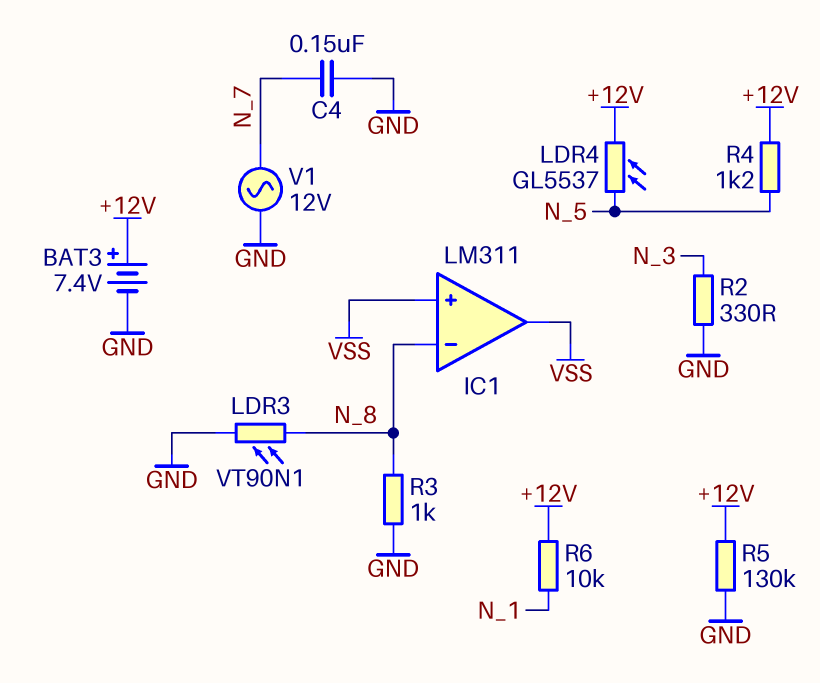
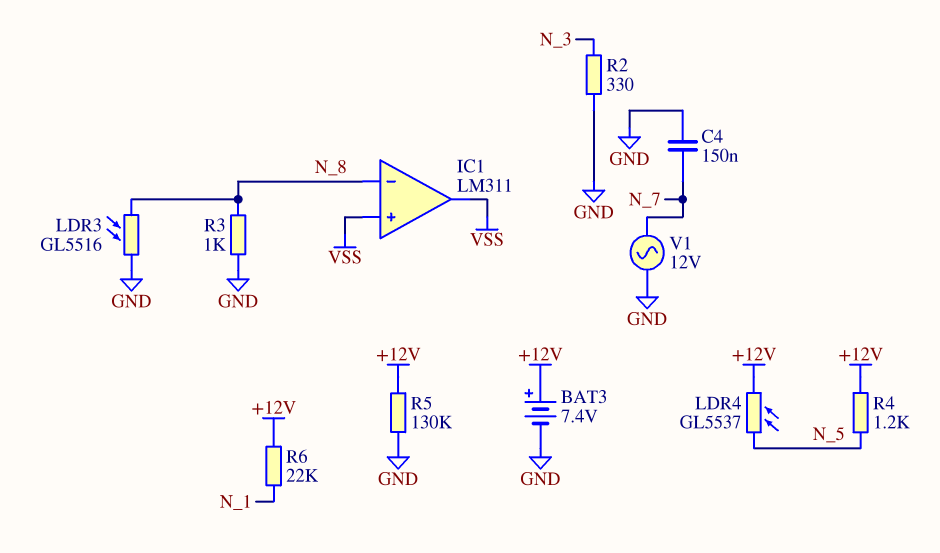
LDR3: VT90N1 (GND, N_8) -> GL5516 (GND, N_8)
R6: 10k (+12V, N_1) -> 22k (+12V, N_1)

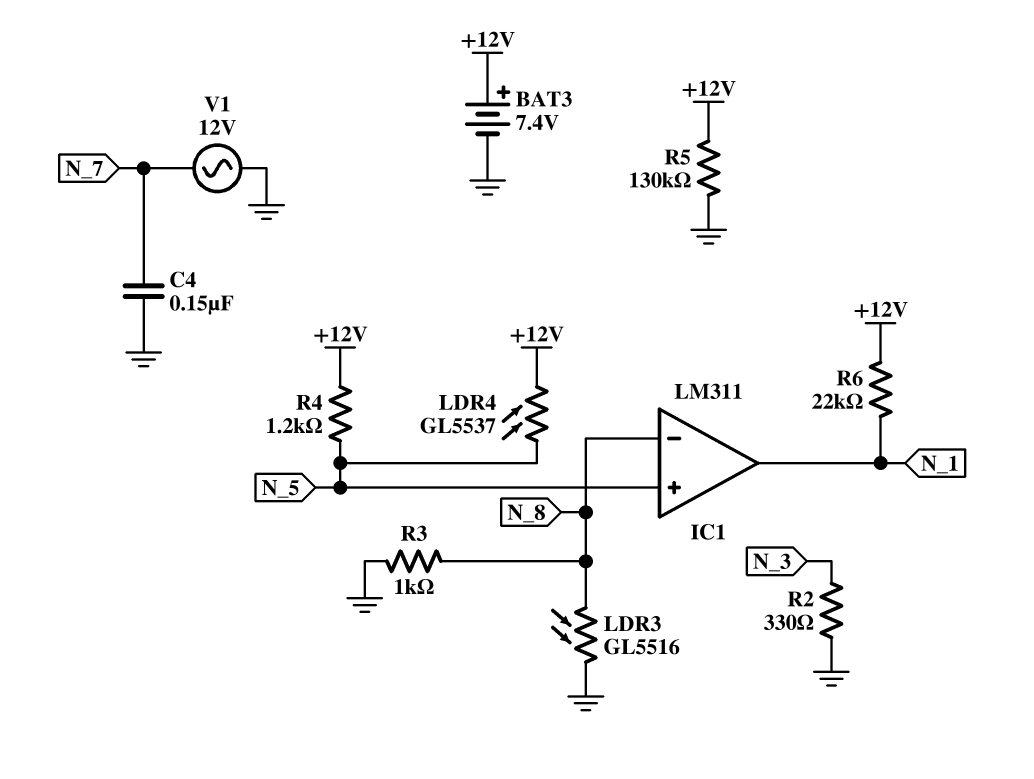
IC1 pin in+: VSS -> N_5
IC1 pin out: VSS -> N_1

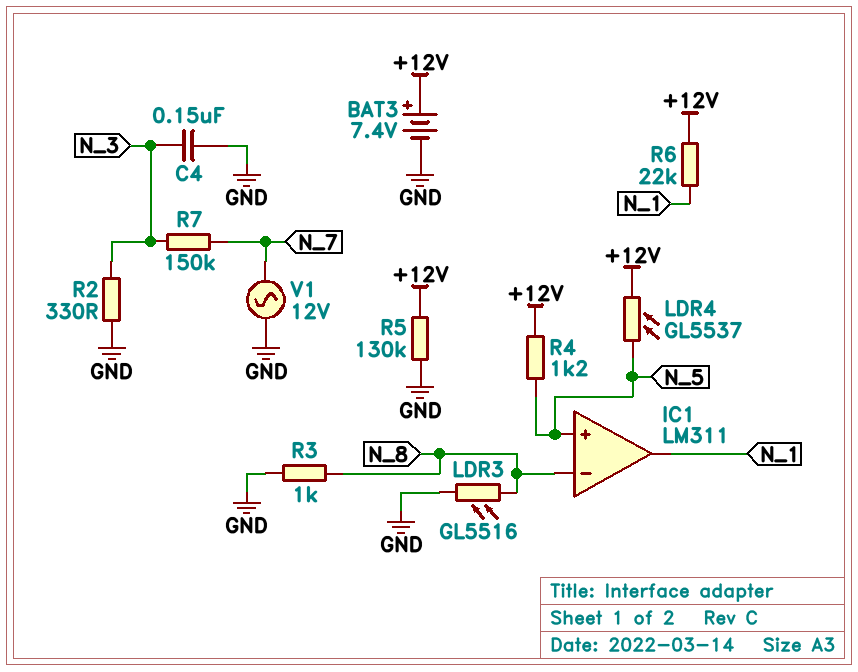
C4: 150nF (GND, N_7) -> 150nF (GND, N_3)
R7: none -> 150k (N_3, N_7)

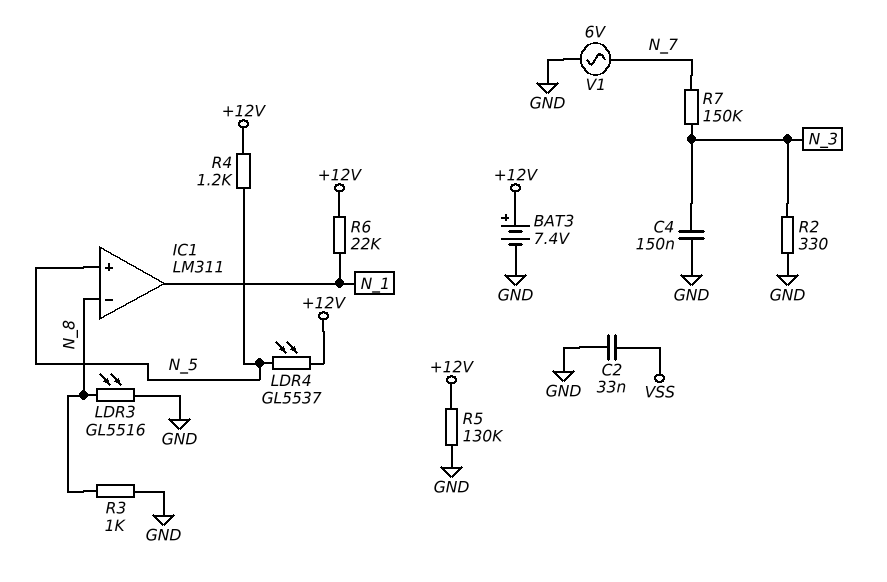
C2: none -> 33nF (GND, VSS)
V1: AC 12V (GND, N_7) -> AC 6V (GND, N_7)

